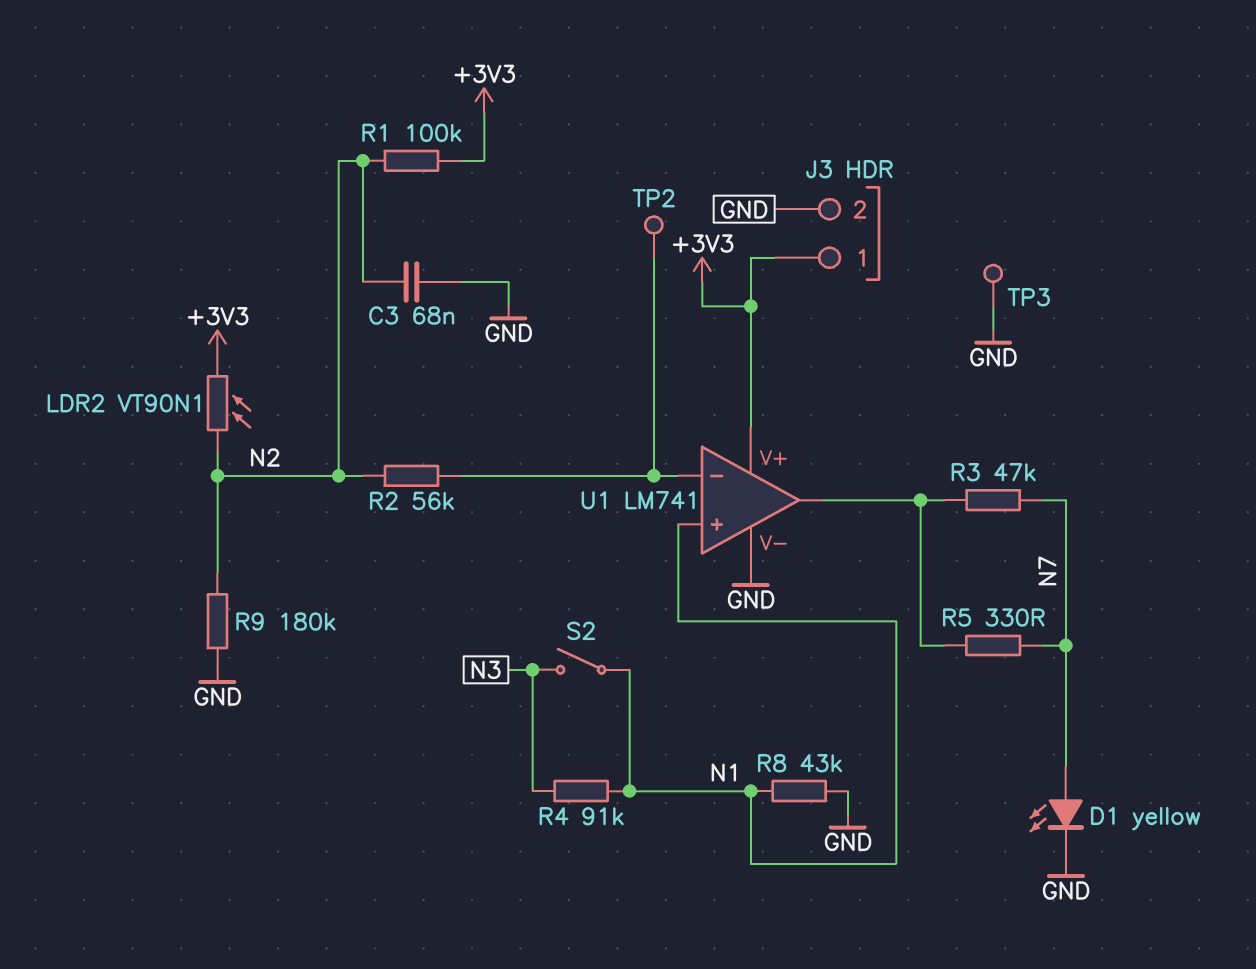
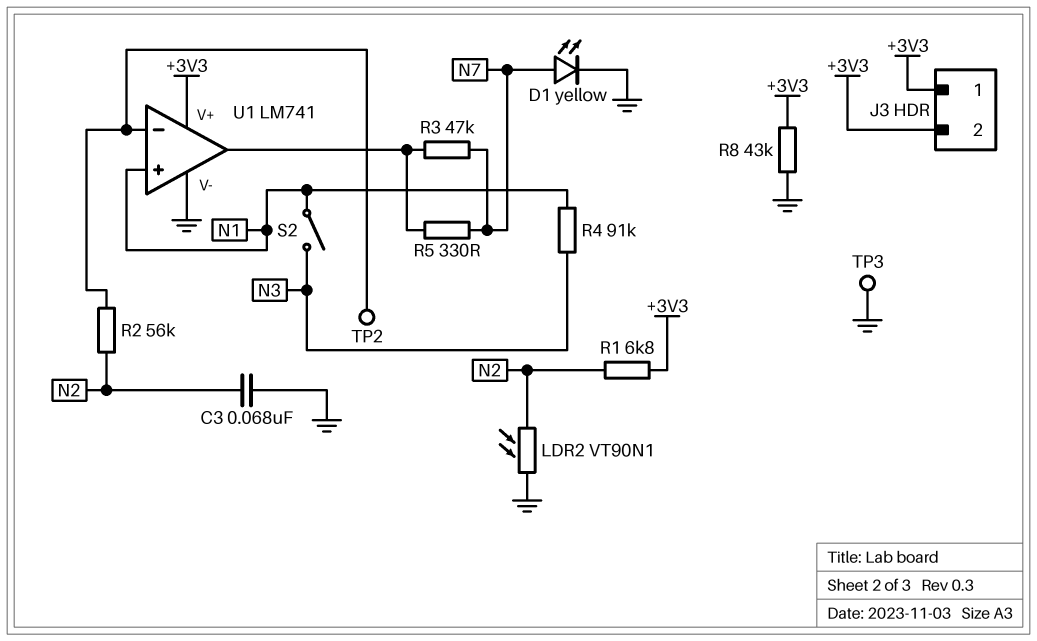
J3 pin 2: GND -> +3V3
LDR2: VT90N1 (+3V3, N2) -> VT90N1 (GND, N2)
R1: 100k (+3V3, N2) -> 6.8k (+3V3, N2)
R8: 43k (GND, N1) -> 43k (+3V3, GND)
R9: 180k (GND, N2) -> none

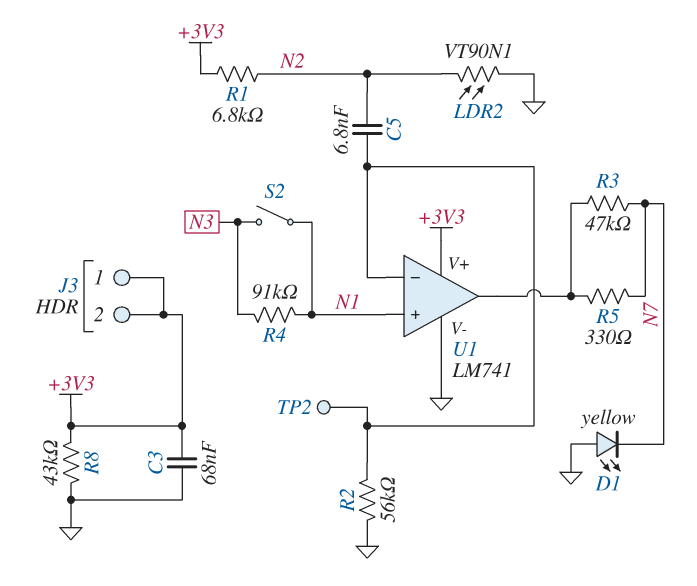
C3: 68nF (GND, N2) -> 68nF (+3V3, GND)
C5: none -> 6.8nF (N2, U1/in-)
D1: LED yellow (A N7, K GND) -> LED yellow (A GND, K N7)
R2: 56k (N2, U1/in-) -> 56k (GND, U1/in-)
TP3: test point (GND) -> none

